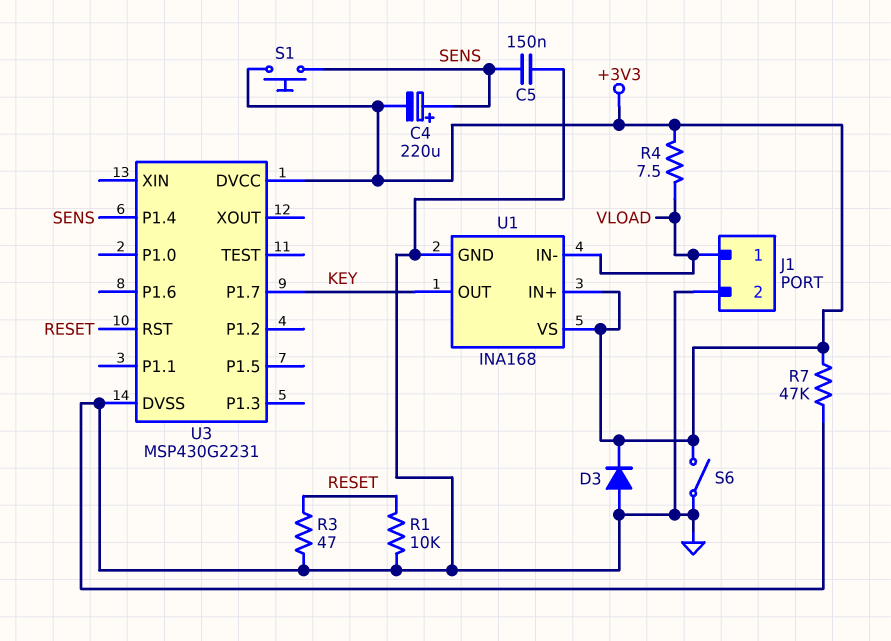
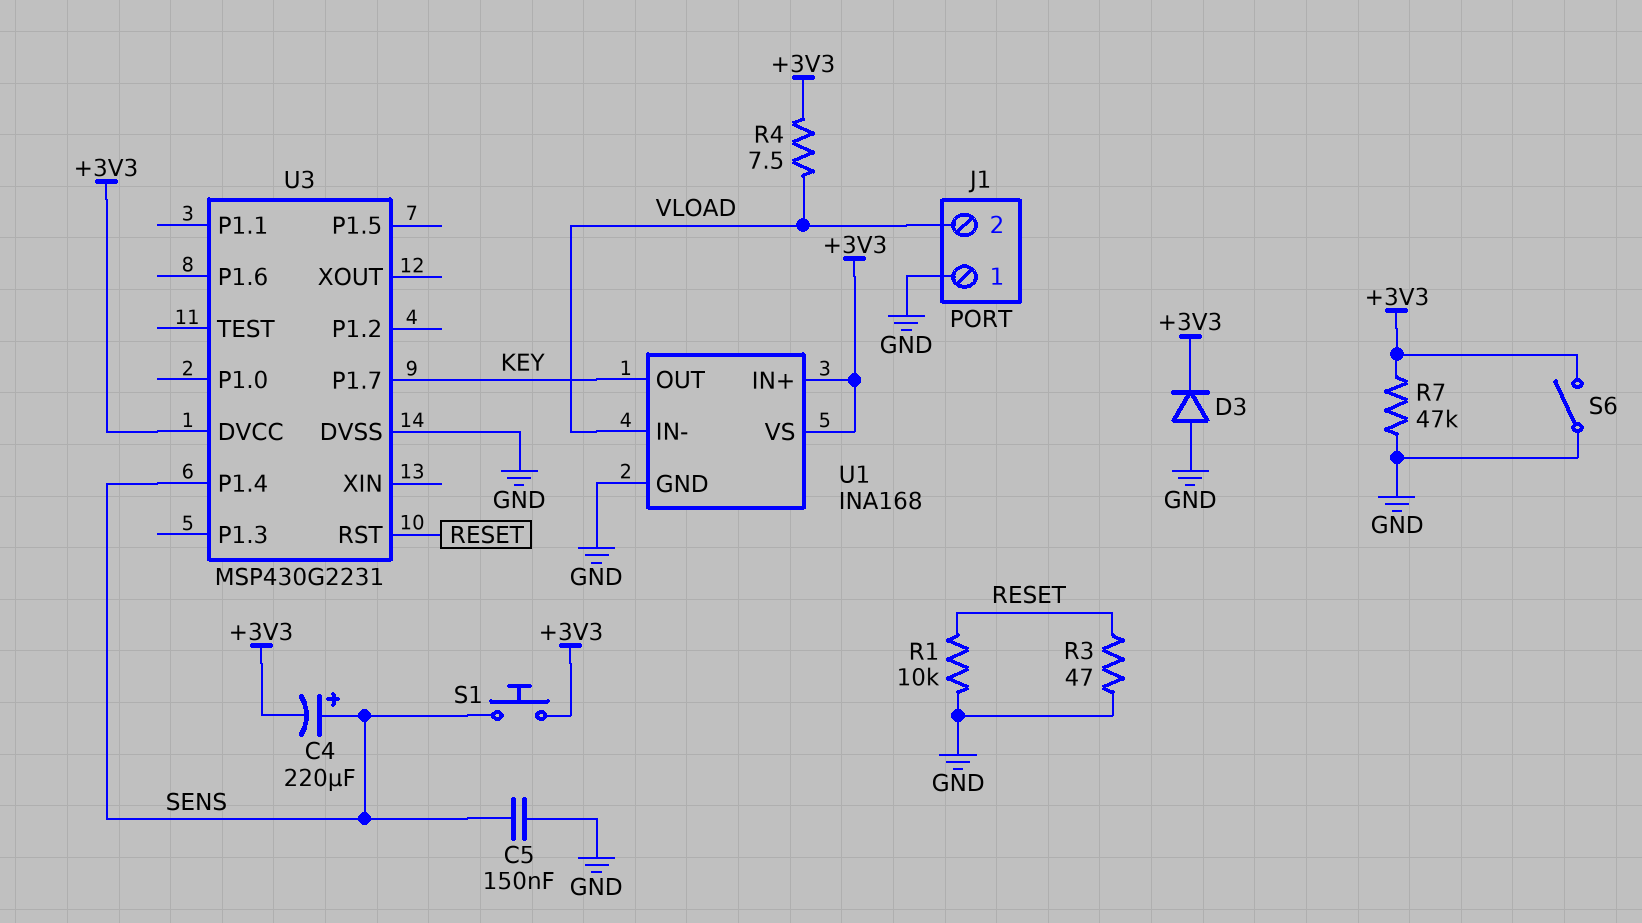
J1 pin 1: VLOAD -> GND
J1 pin 2: GND -> VLOAD

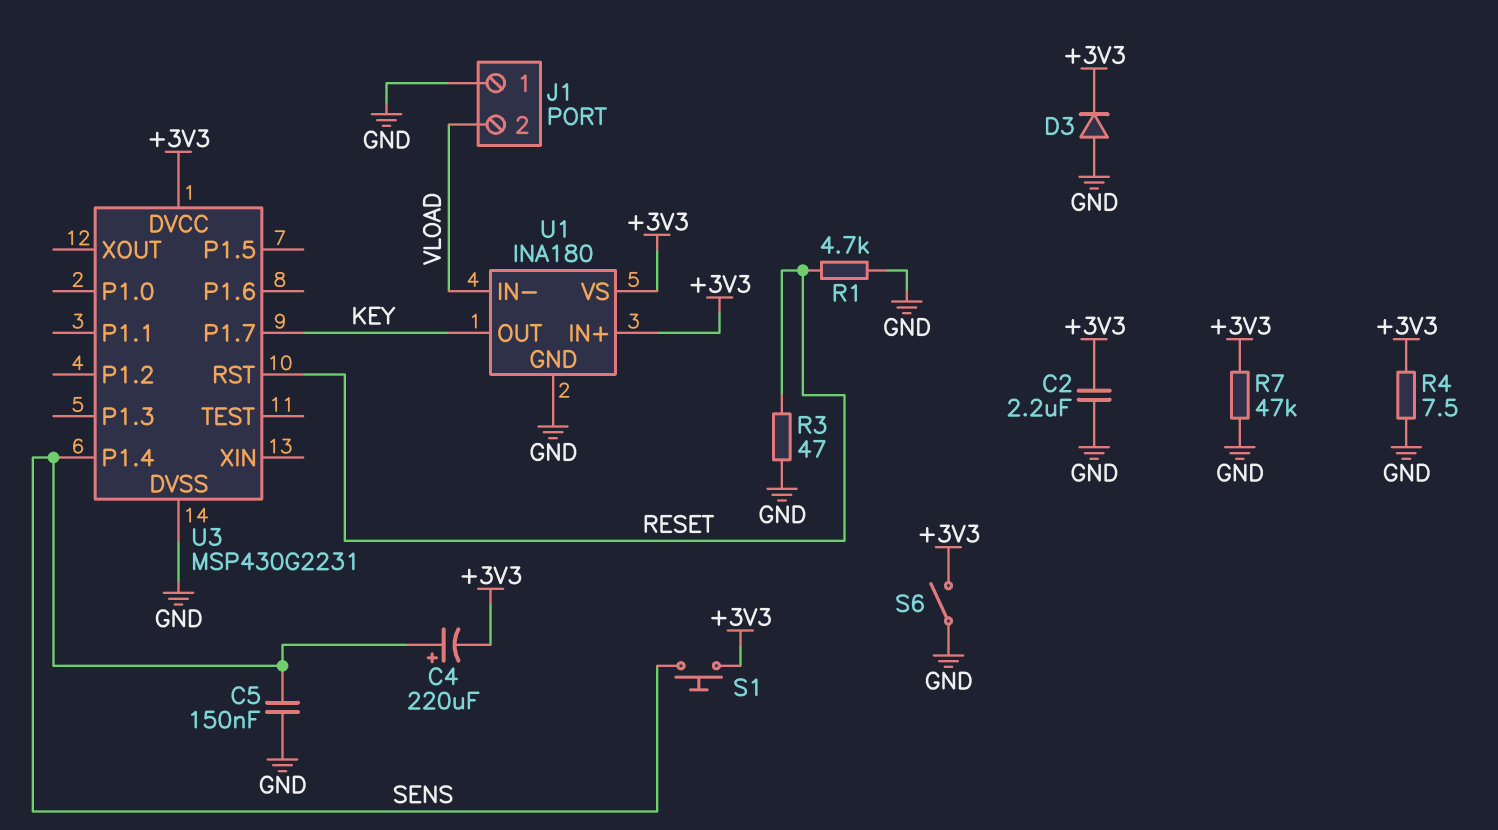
C2: none -> 2.2uF (+3V3, GND)
R1: 10k (GND, RESET) -> 4.7k (GND, RESET)
R4: 7.5 (+3V3, VLOAD) -> 7.5 (+3V3, GND)
U1: INA168 -> INA180

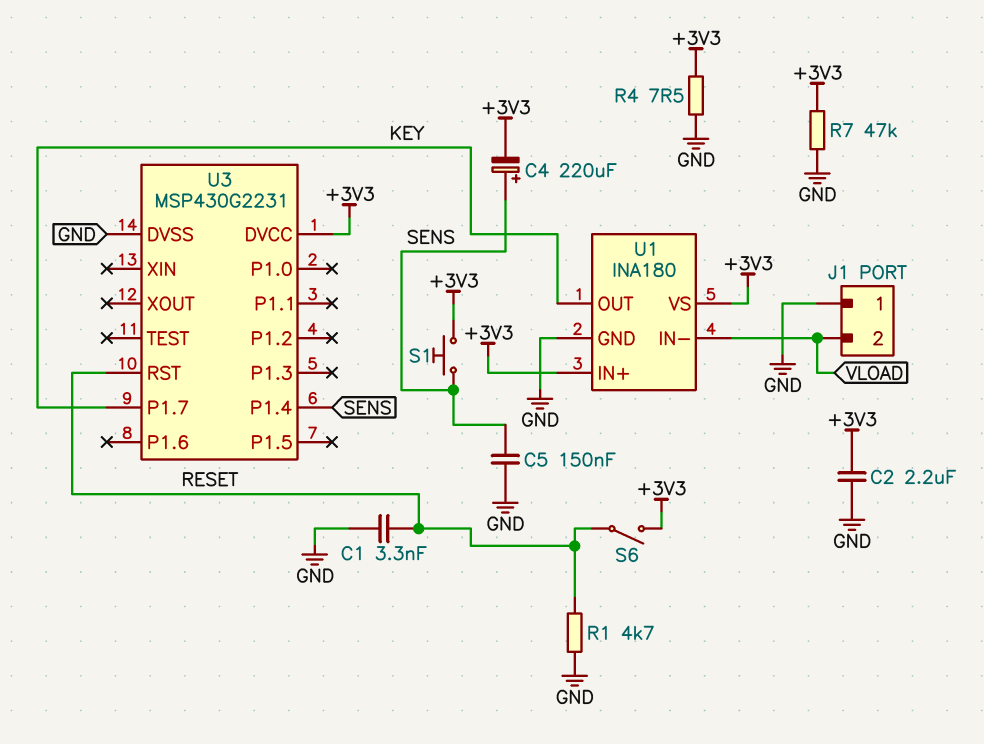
C1: none -> 3.3nF (GND, RESET)
D3: diode (A GND, K +3V3) -> none
R3: 47 (GND, RESET) -> none
S6: switch (+3V3, GND) -> switch (+3V3, RESET)

